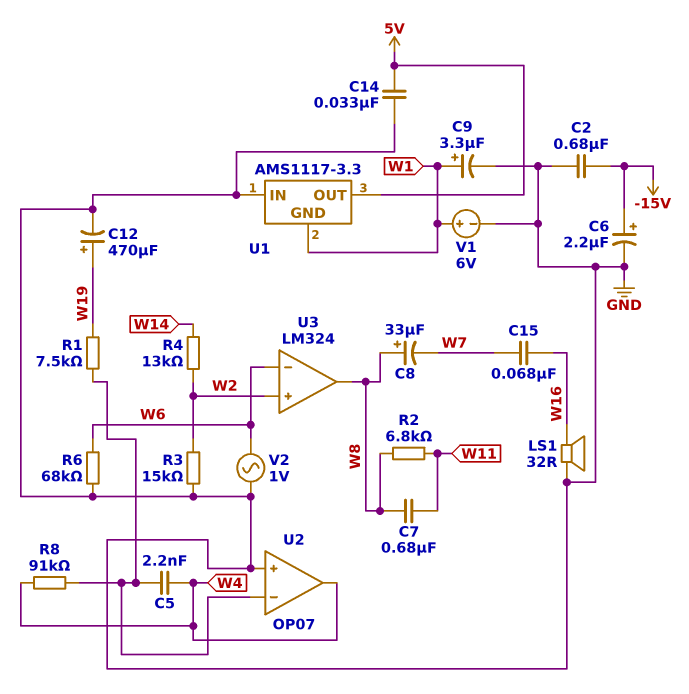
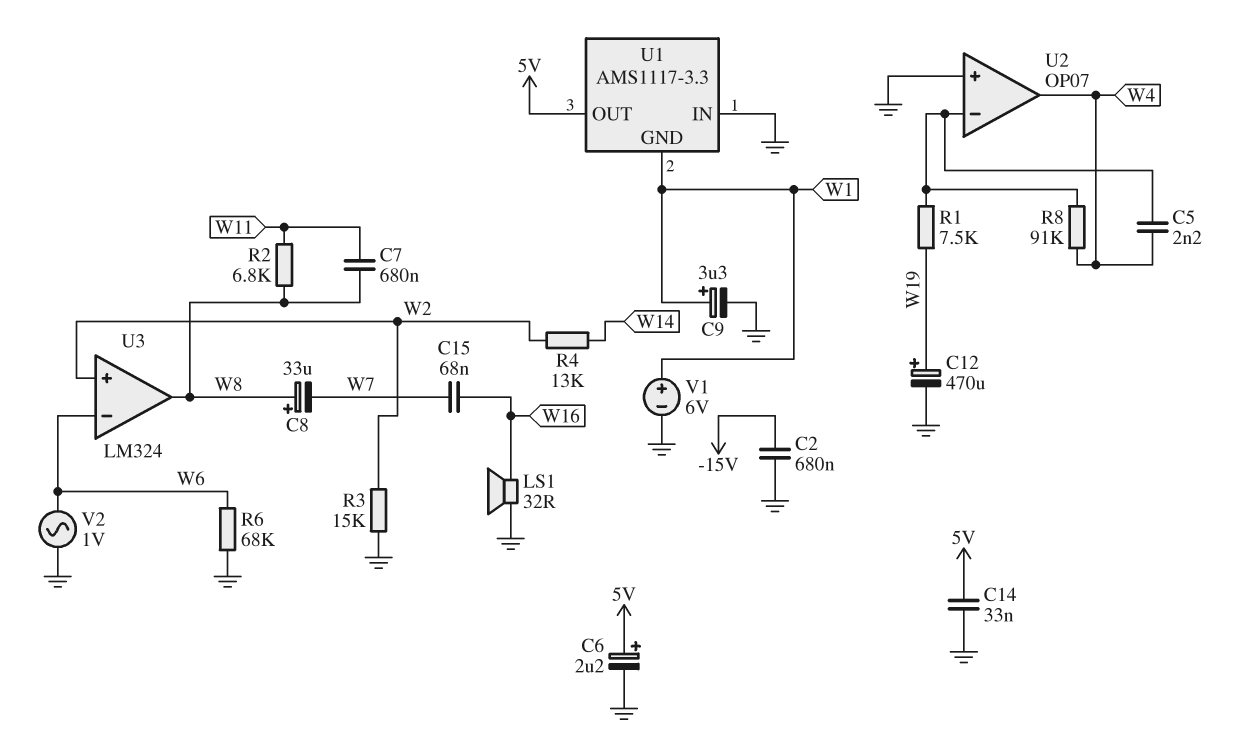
C6: 2.2uF (plus -15V, minus GND) -> 2.2uF (plus 5V, minus GND)

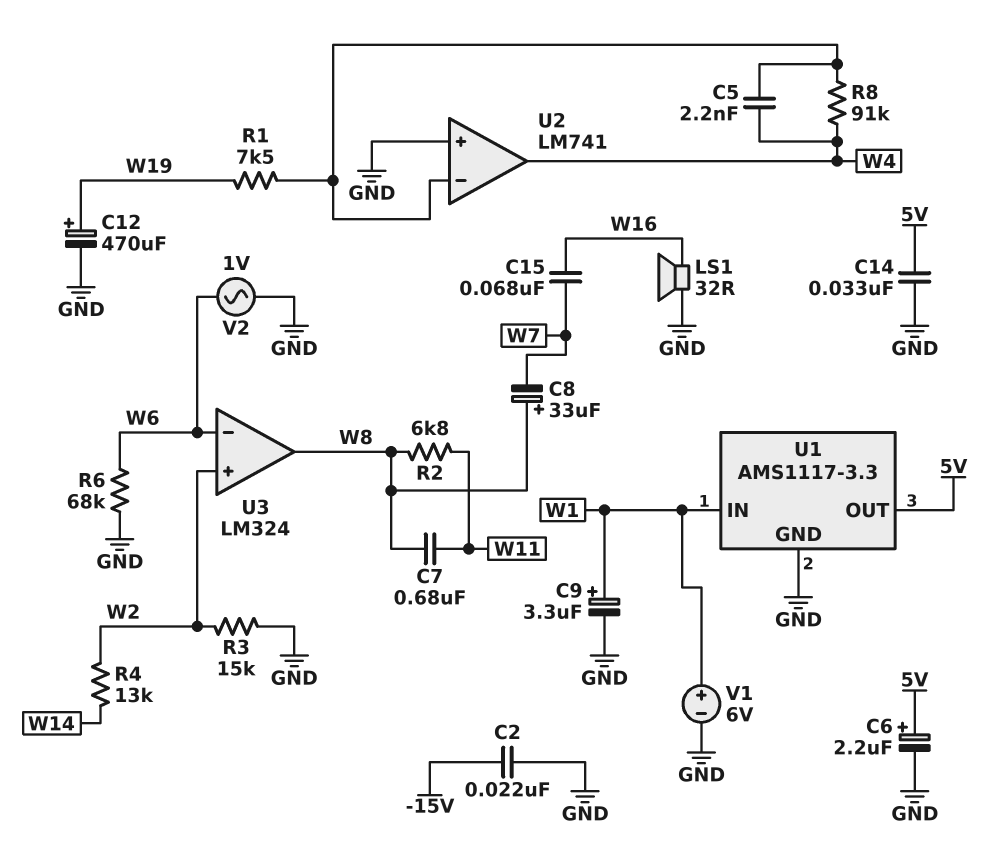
C2: 680nF (-15V, GND) -> 22nF (-15V, GND)
U1 pin GND: W1 -> GND
U1 pin IN: GND -> W1
U2: OP07 -> LM741

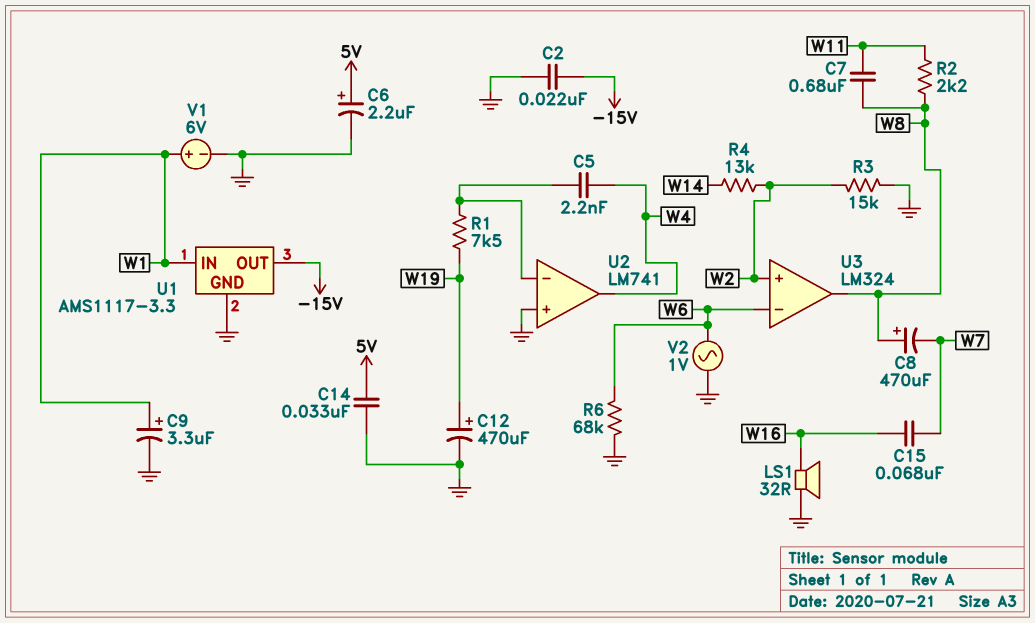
C8: 33uF (plus W8, minus W7) -> 470uF (plus W8, minus W7)
R2: 6.8k (W8, W11) -> 2.2k (W8, W11)
R8: 91k (U2/in-, W4) -> none
U1 pin OUT: 5V -> -15V

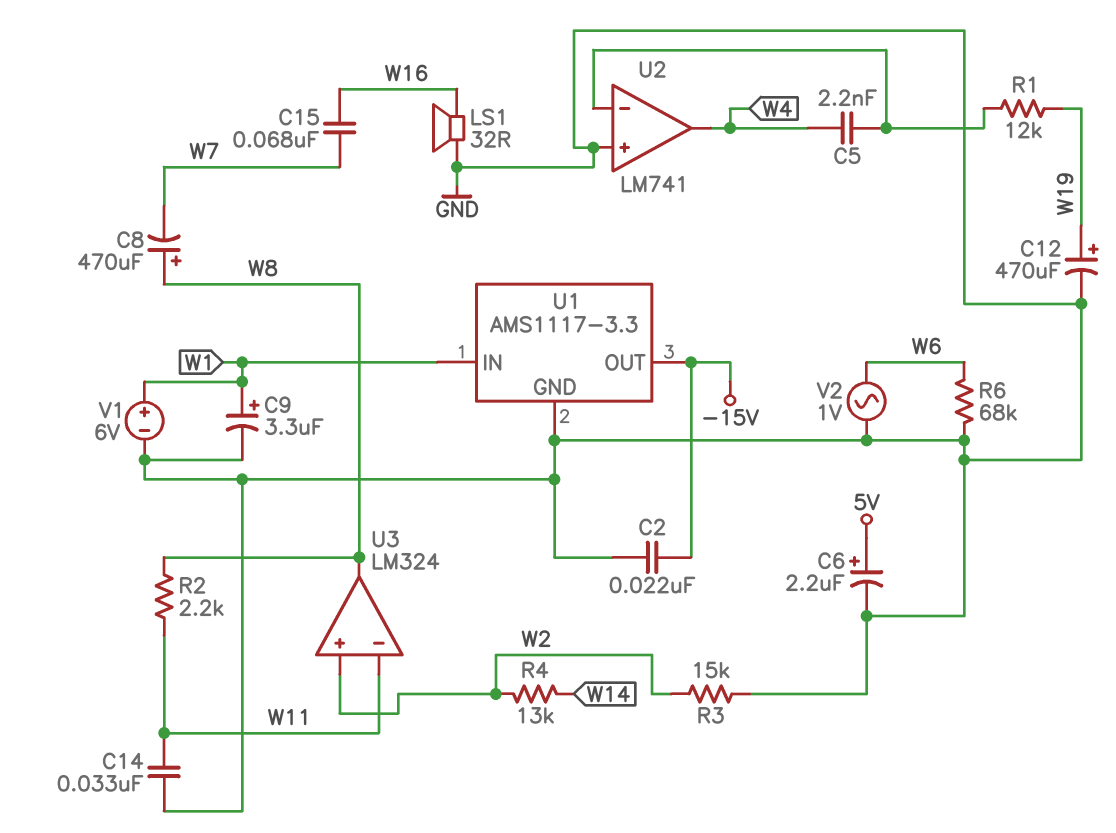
C7: 680nF (W8, W11) -> none
C14: 33nF (5V, GND) -> 33nF (GND, W11)
R1: 7.5k (U2/in-, W19) -> 12k (U2/in-, W19)
U3 pin in-: W6 -> W11

